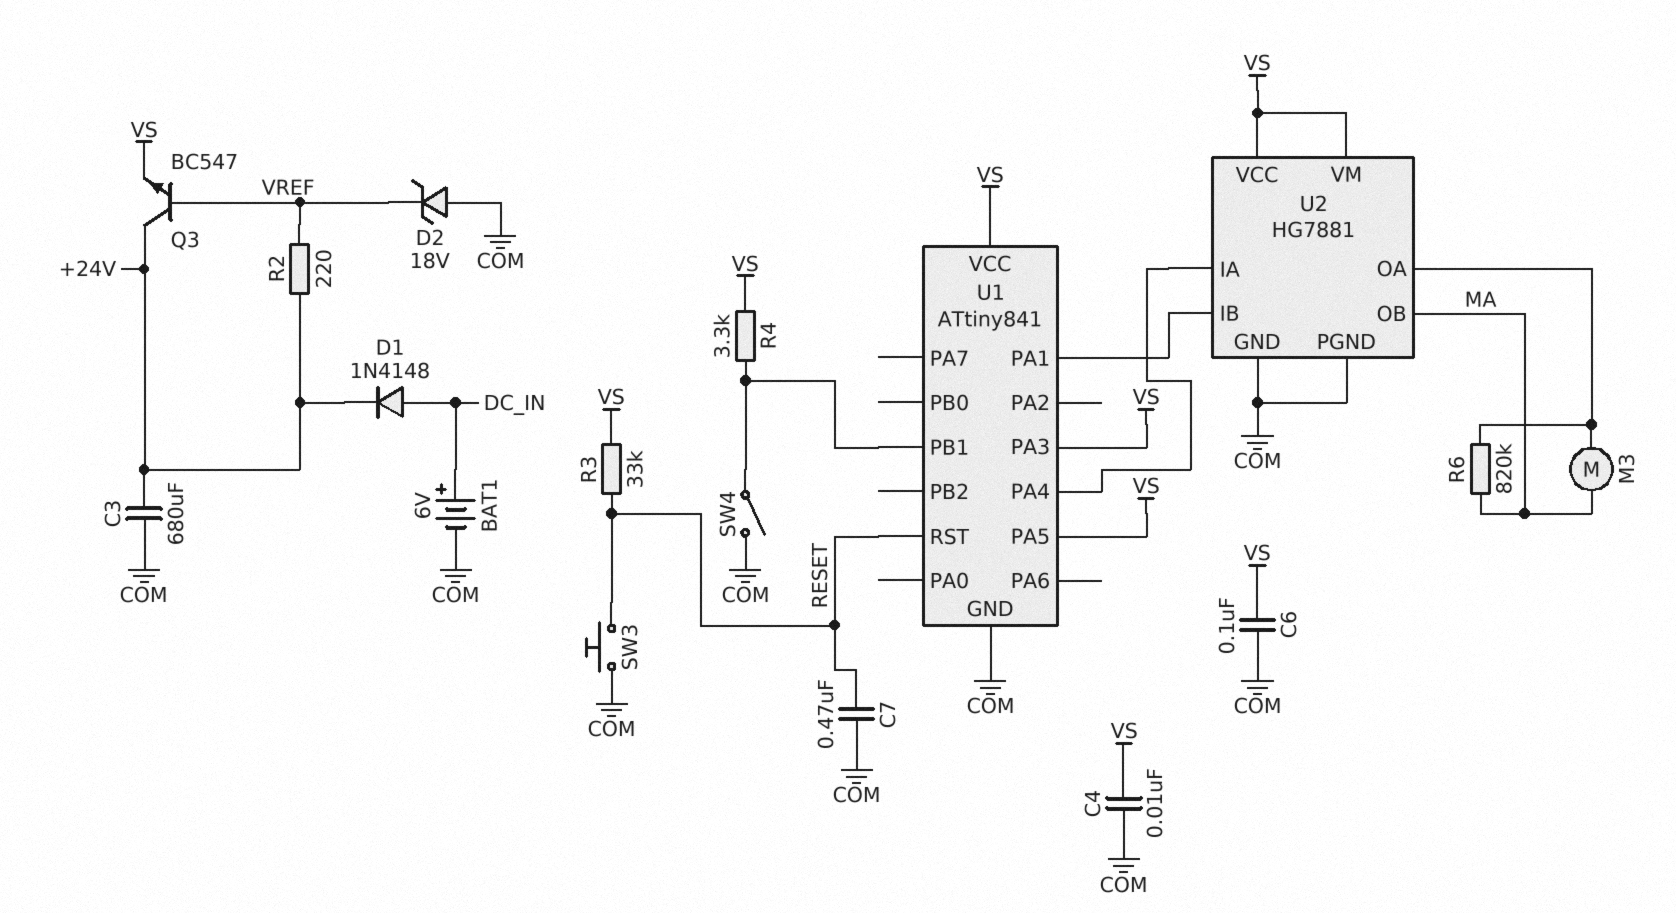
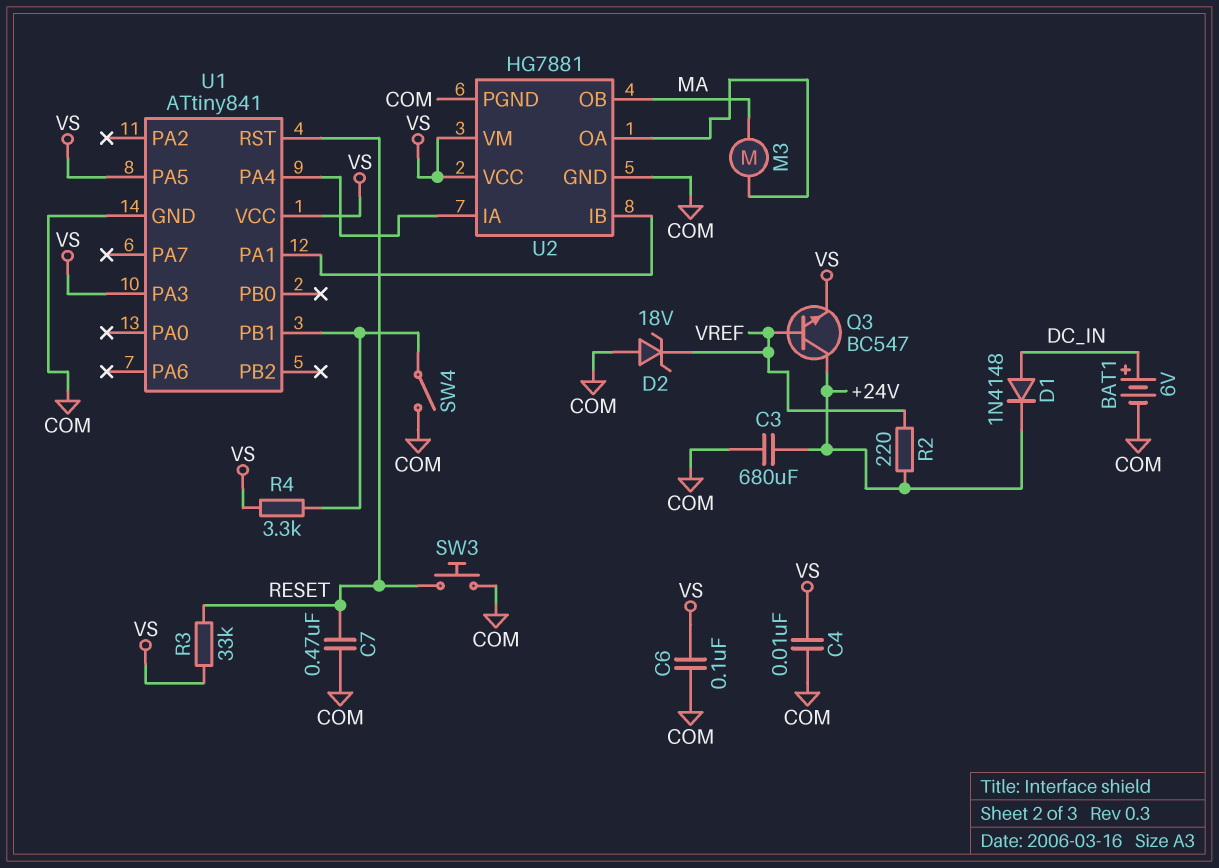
R6: 820k (MA, U2/OA) -> none

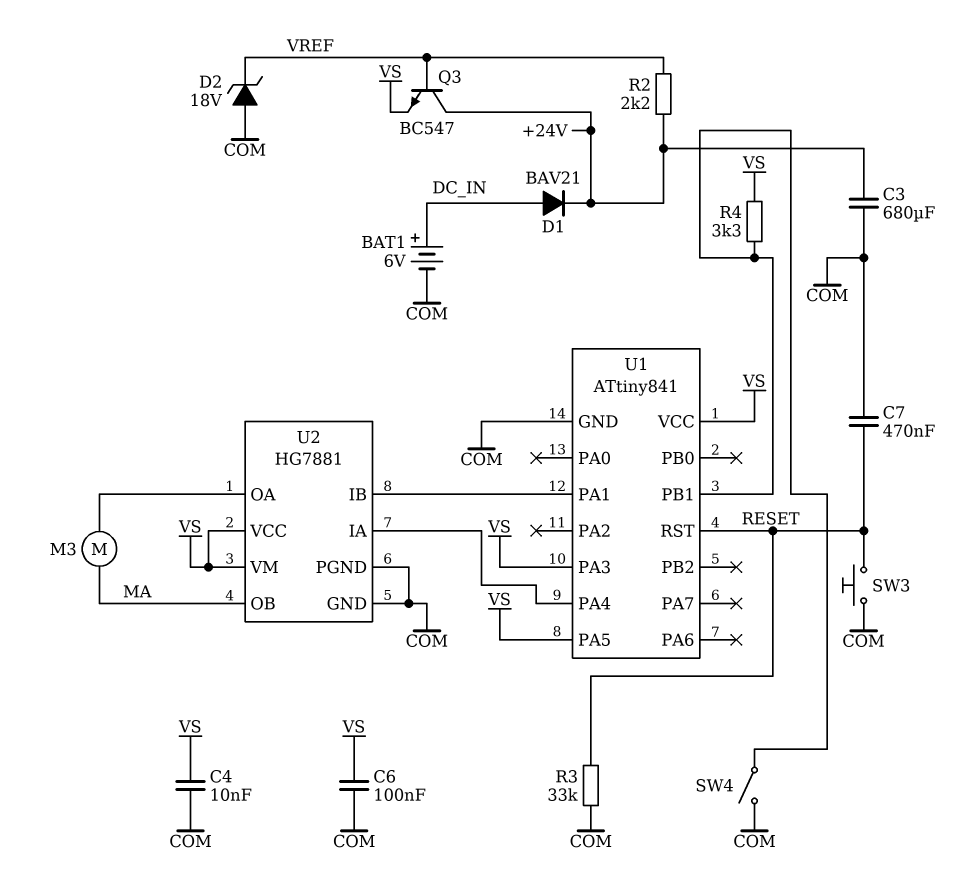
D1: diode 1N4148 (A DC_IN, K +24V) -> diode BAV21 (A DC_IN, K +24V)
R2: 220 (+24V, VREF) -> 2.2k (+24V, VREF)
R3: 33k (RESET, VS) -> 33k (COM, RESET)

